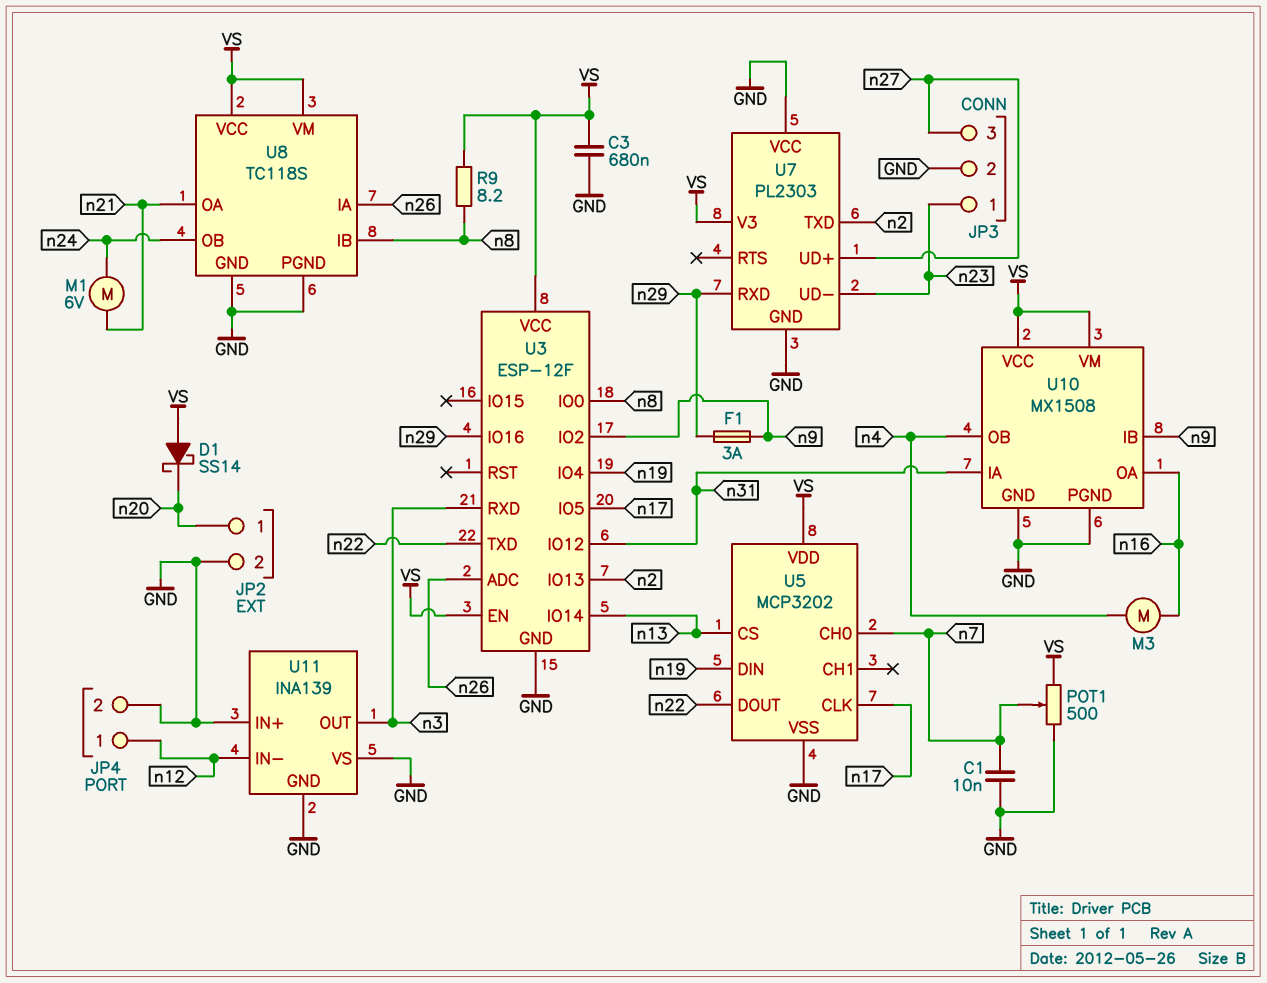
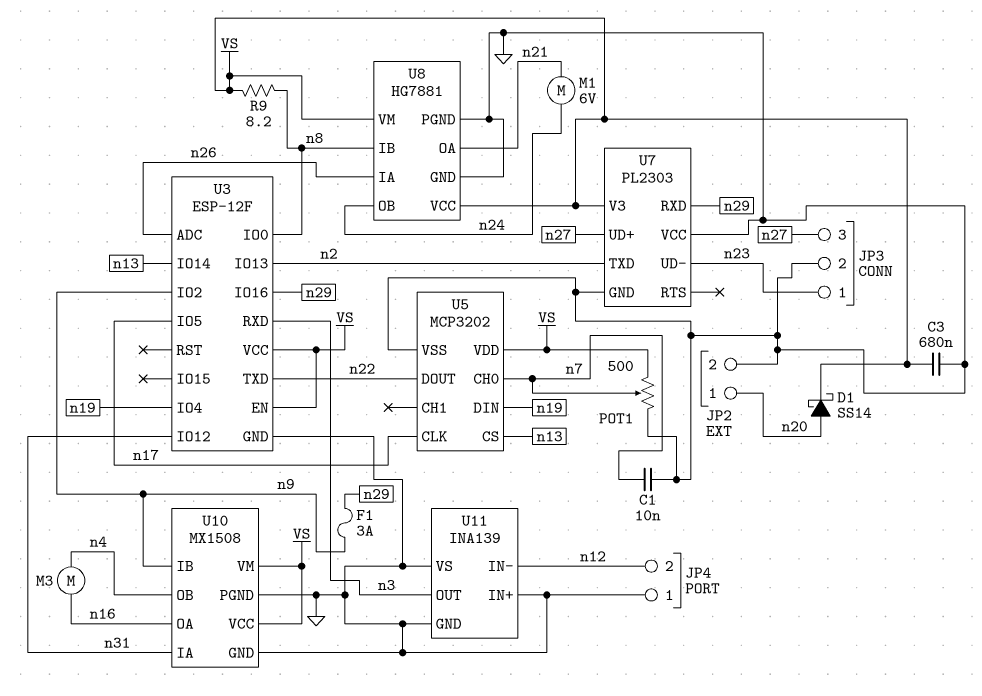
D1: schottky SS14 (A VS, K n20) -> schottky SS14 (A n20, K VS)
JP4 pin 1: n12 -> GND
JP4 pin 2: GND -> n12
U8: TC118S -> HG7881

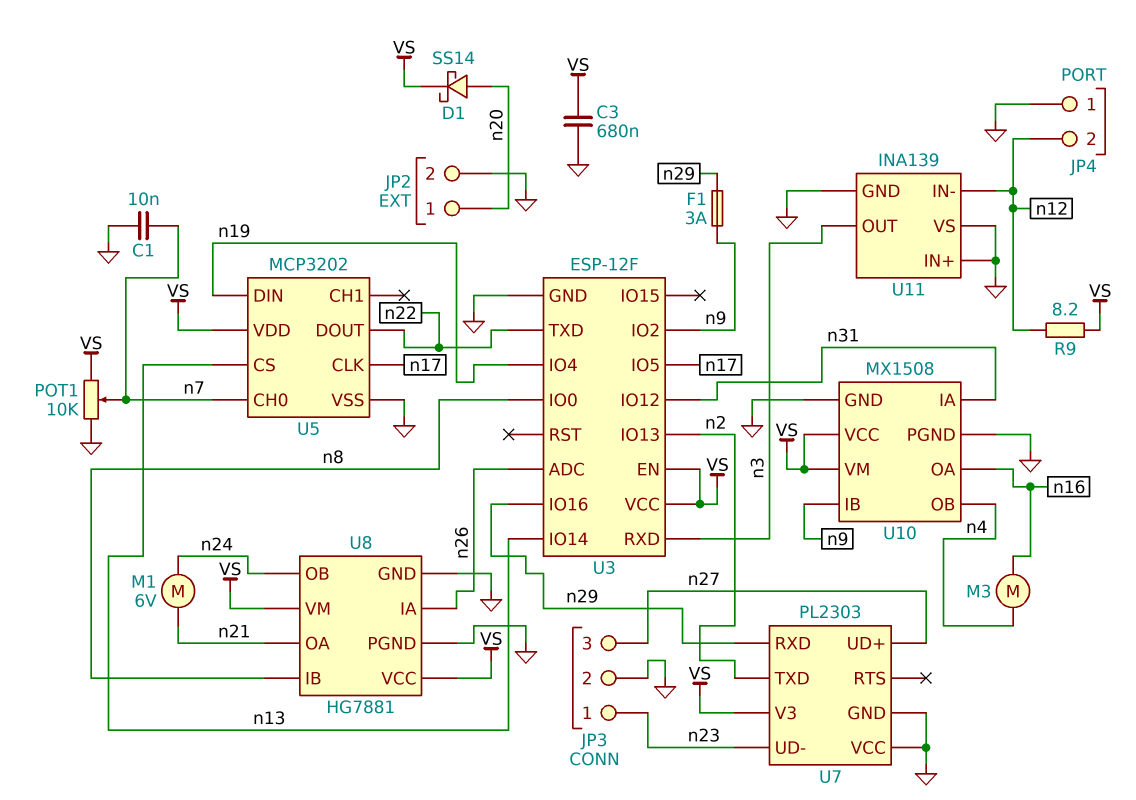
POT1: 500 (GND, VS, wiper n7) -> 10k (GND, VS, wiper n7)
R9: 8.2 (VS, n8) -> 8.2 (VS, n12)

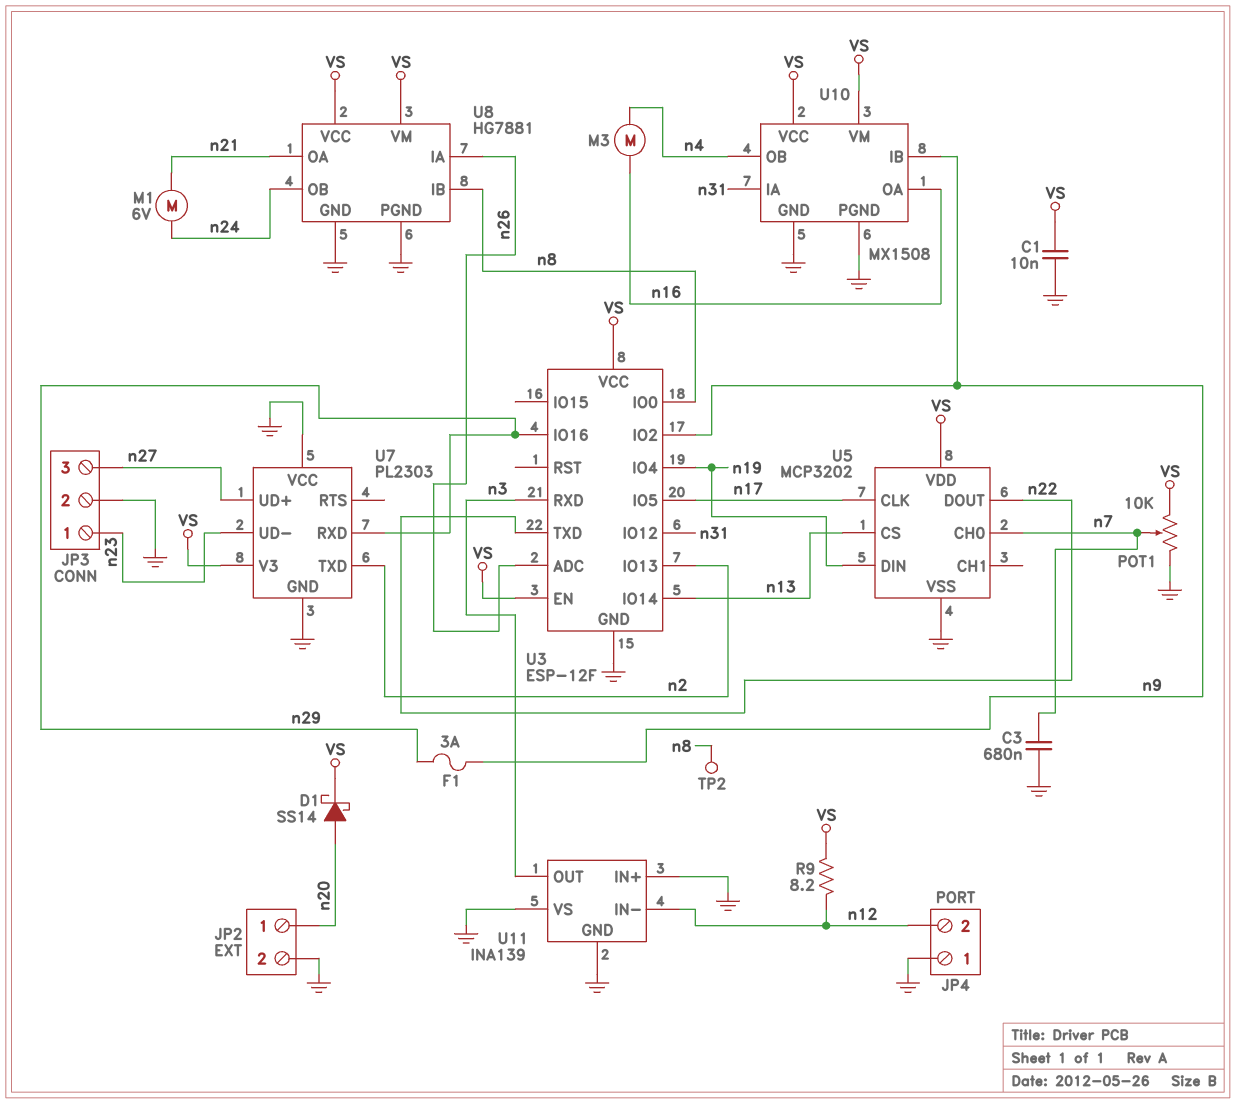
C1: 10nF (GND, n7) -> 10nF (GND, VS)
C3: 680nF (GND, VS) -> 680nF (GND, n7)
TP2: none -> test point (n8)

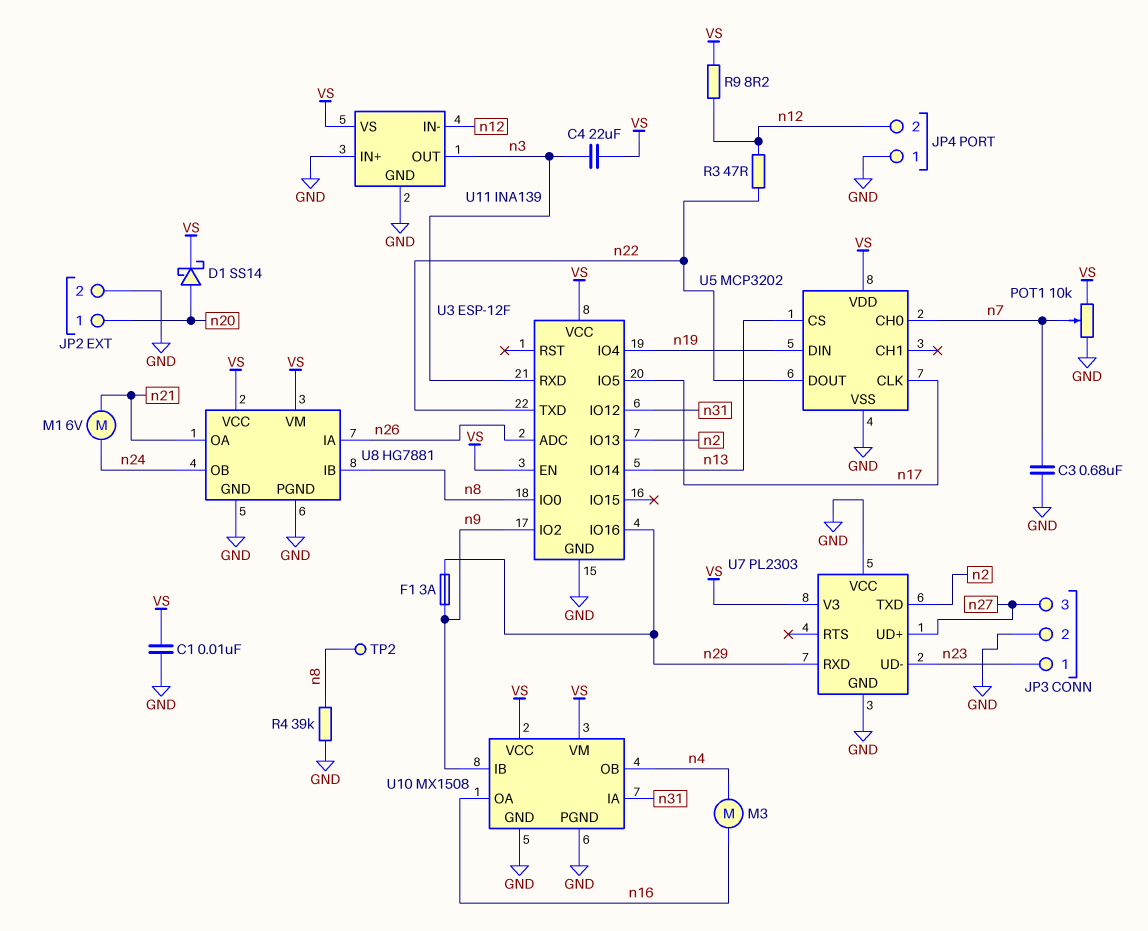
C4: none -> 22uF (VS, n3)
R3: none -> 47 (n12, n22)
R4: none -> 39k (GND, n8)
U11 pin VS: GND -> VS

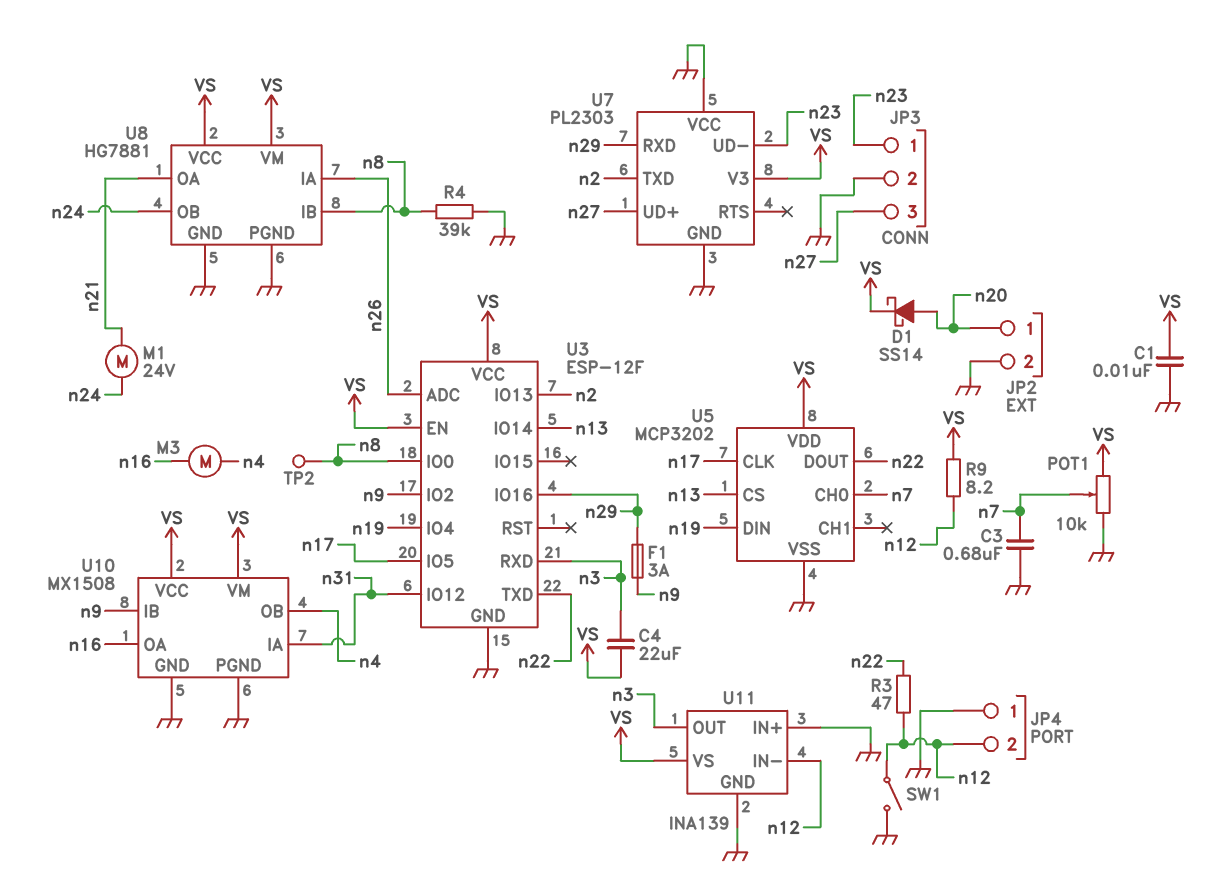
M1: motor 6V (n21, n24) -> motor 24V (n21, n24)
SW1: none -> switch (GND, n12)

